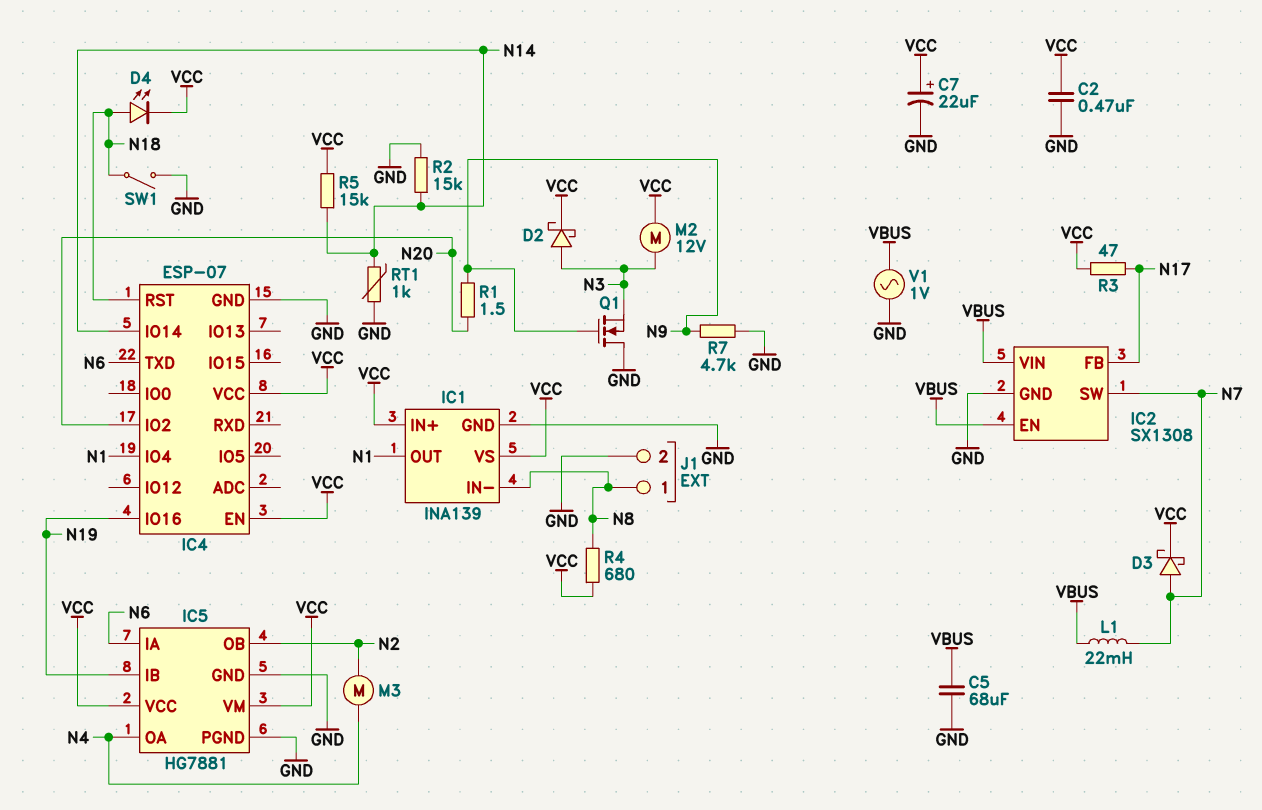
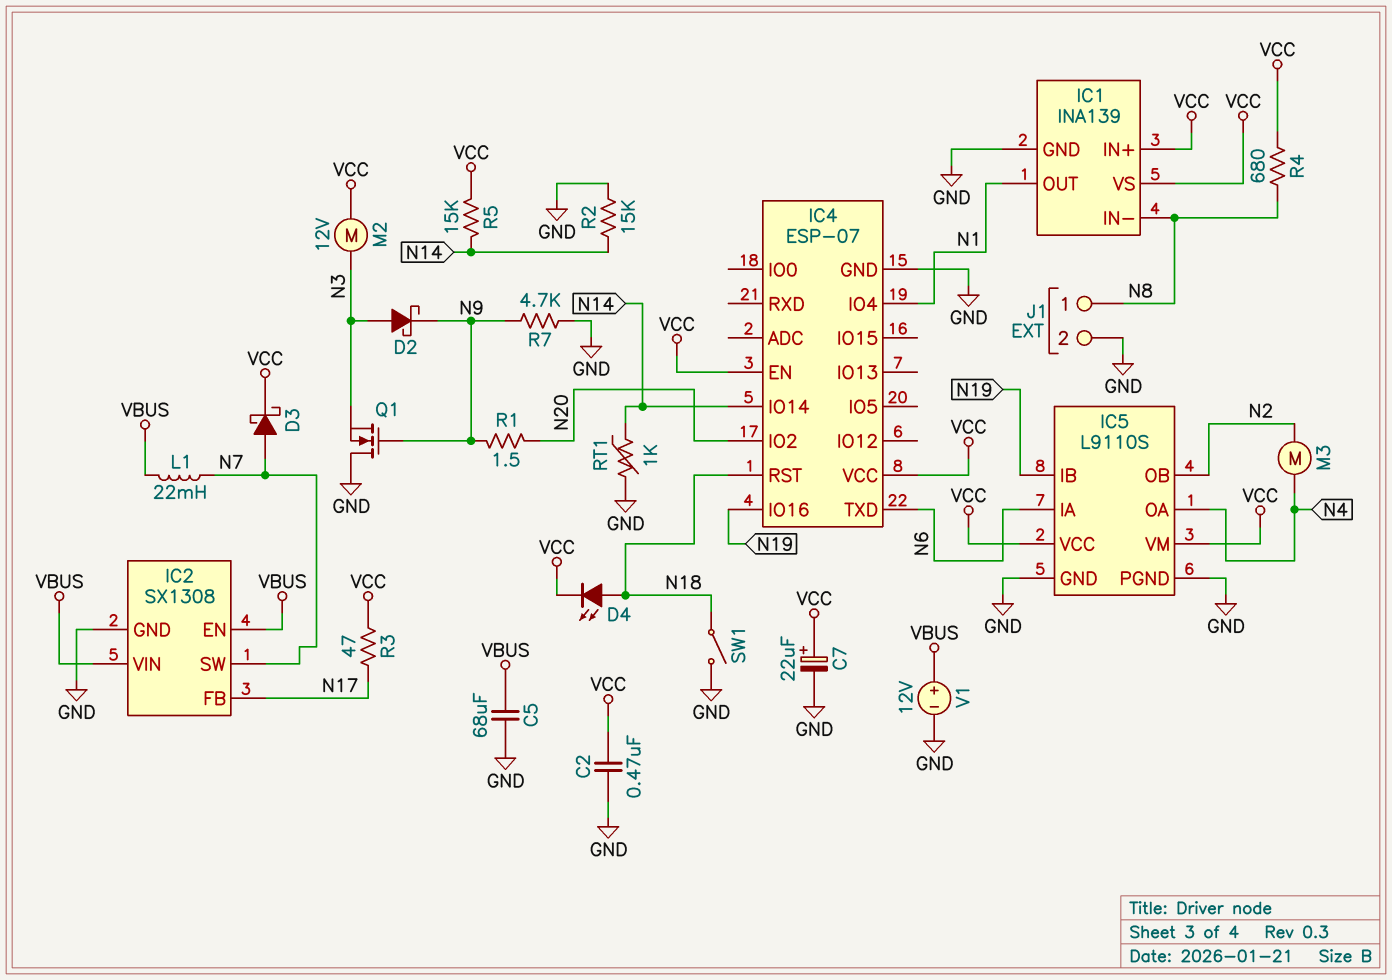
D2: schottky (A N3, K VCC) -> schottky (A N3, K N9)
IC5: HG7881 -> L9110S
V1: AC 1V (GND, VBUS) -> 12V (plus VBUS, minus GND)

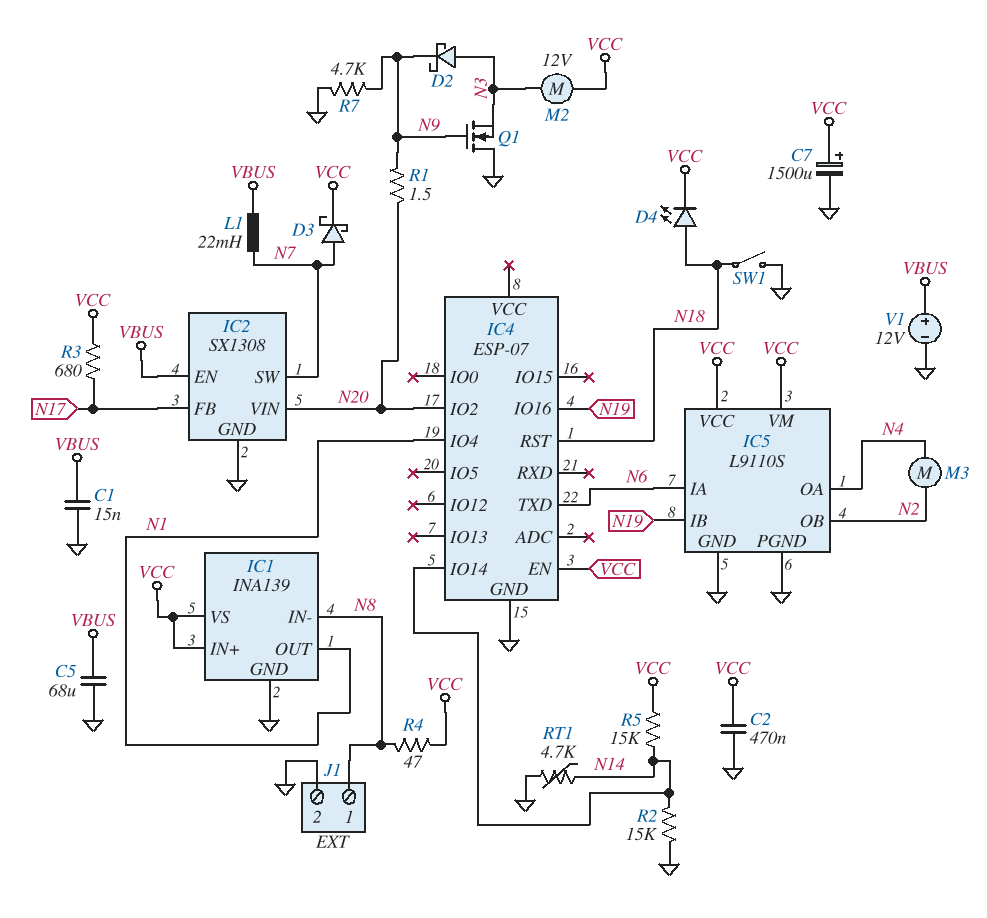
C1: none -> 15nF (GND, VBUS)
C7: 22uF (plus VCC, minus GND) -> 1500uF (plus VCC, minus GND)
IC2 pin VIN: VBUS -> N20
IC4 pin VCC: VCC -> none
R3: 47 (N17, VCC) -> 680 (N17, VCC)
R4: 680 (N8, VCC) -> 47 (N8, VCC)
RT1: 1k (GND, N14) -> 4.7k (GND, N14)

